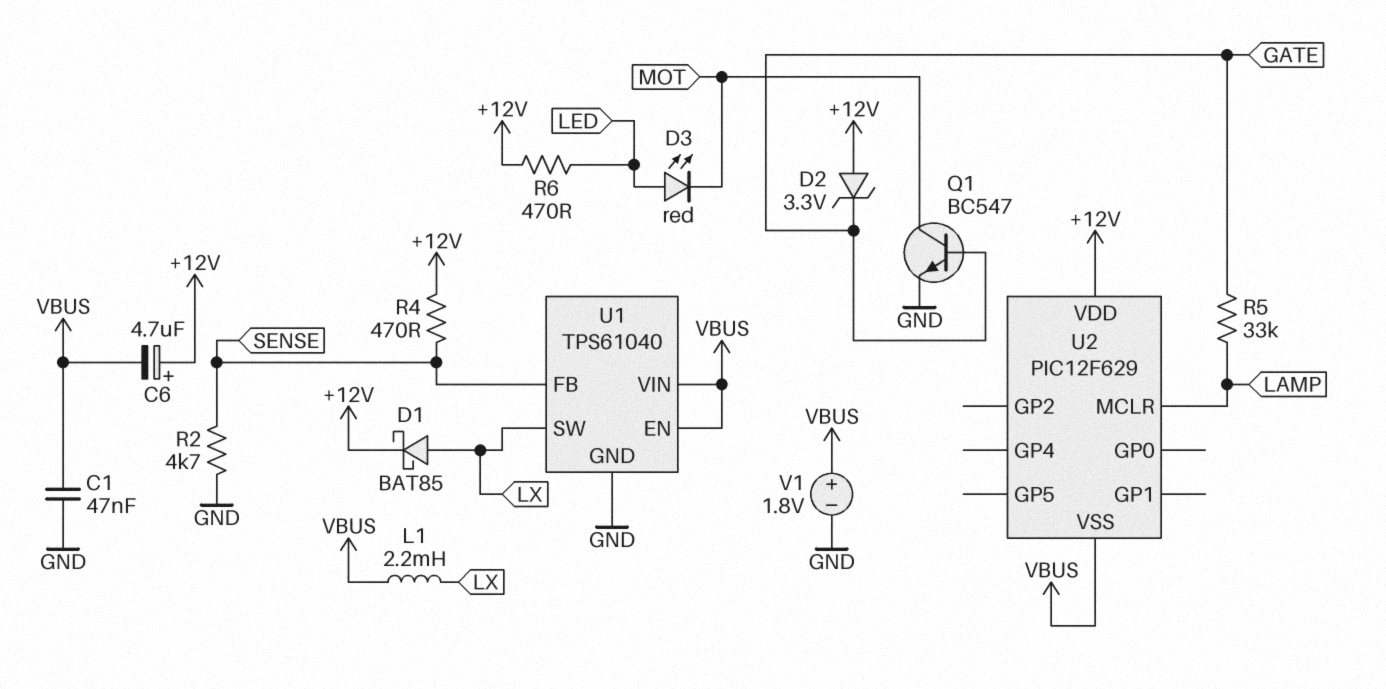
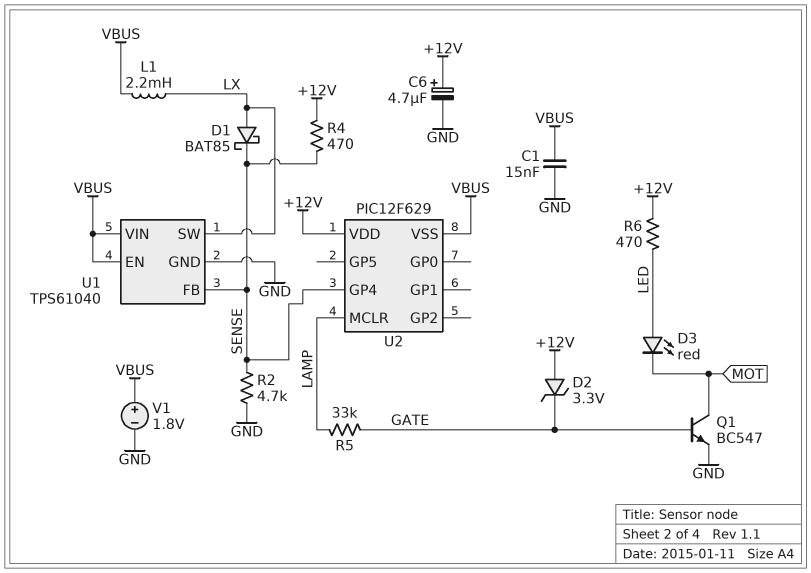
C1: 47nF (GND, VBUS) -> 15nF (GND, VBUS)
C6: 4.7uF (plus +12V, minus VBUS) -> 4.7uF (plus +12V, minus GND)
D1: schottky BAT85 (A LX, K +12V) -> schottky BAT85 (A LX, K SENSE)
U2 pin GP4: none -> SENSE

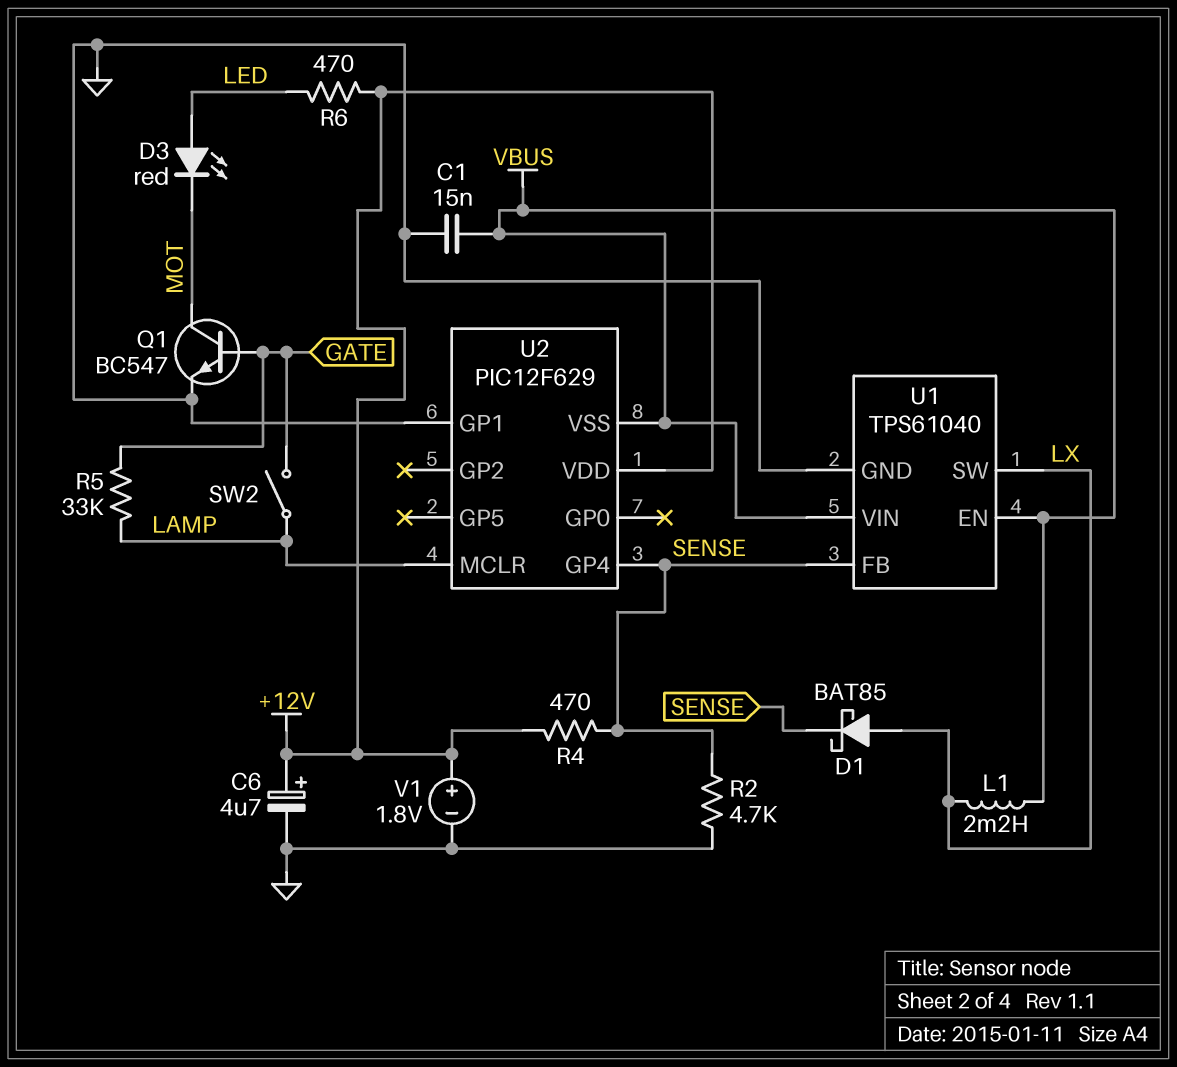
D2: zener 3.3V (A +12V, K GATE) -> none
SW2: none -> switch (GATE, LAMP)
U2 pin GP1: none -> GND
V1: 1.8V (plus VBUS, minus GND) -> 1.8V (plus +12V, minus GND)

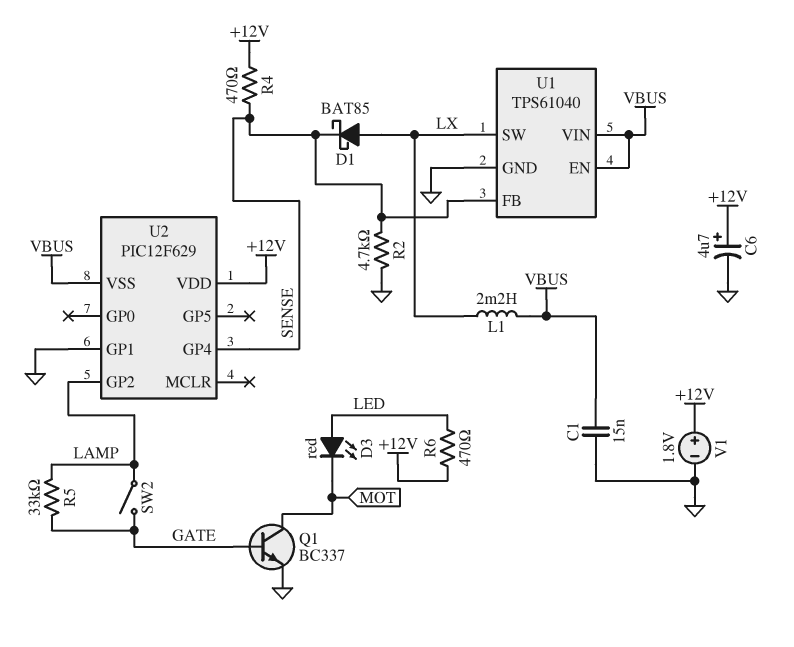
Q1: NPN BC547 (B GATE, C MOT, E GND) -> NPN BC337 (B GATE, C MOT, E GND)
U2 pin GP2: none -> LAMP
U2 pin MCLR: LAMP -> none

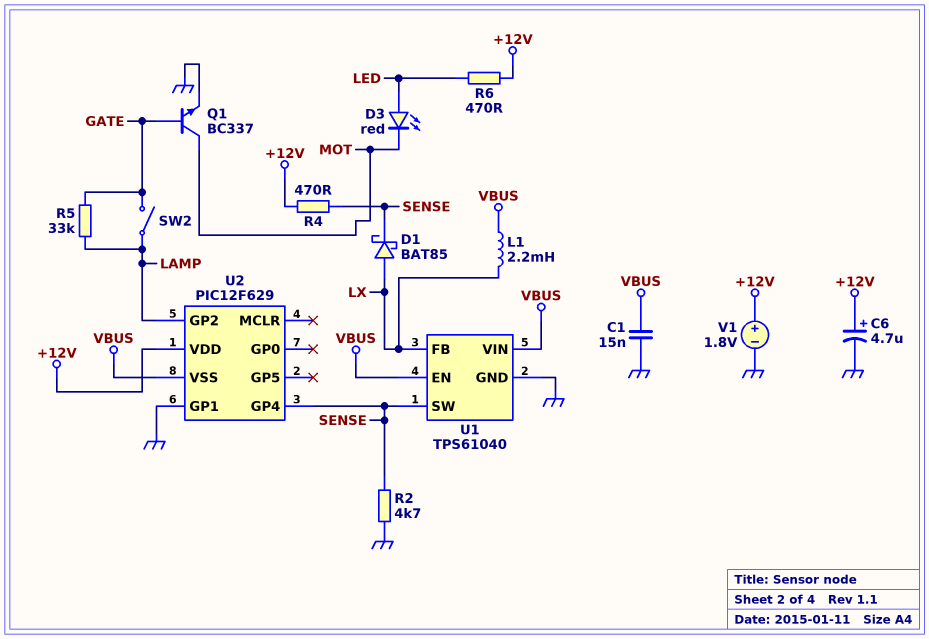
U1 pin FB: SENSE -> LX
U1 pin SW: LX -> SENSE

